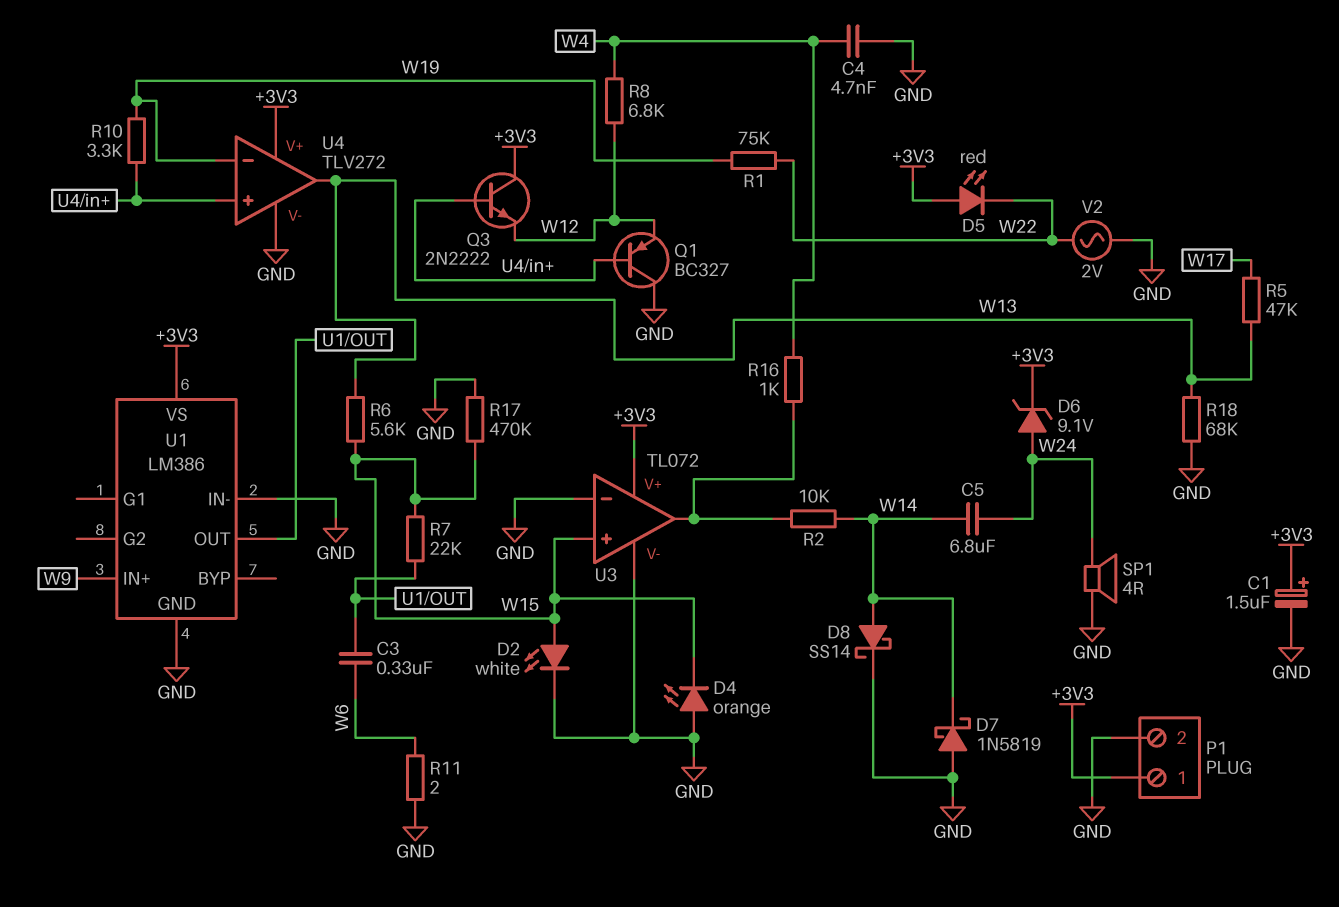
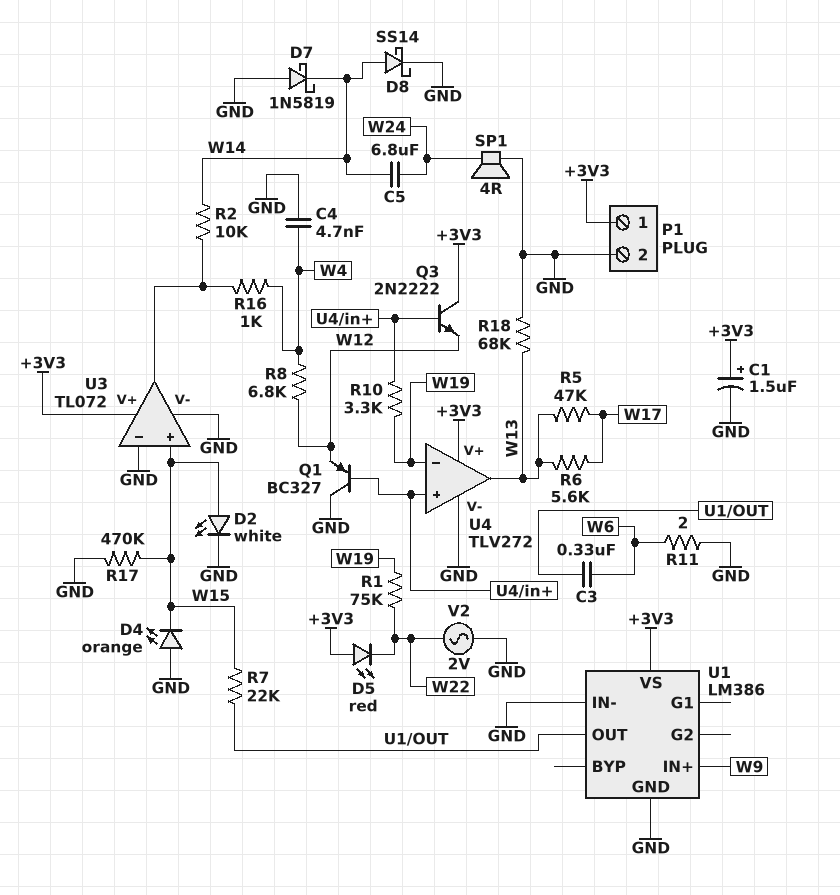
D6: zener 9.1V (A W24, K +3V3) -> none
R6: 5.6k (W13, W15) -> 5.6k (W13, W17)

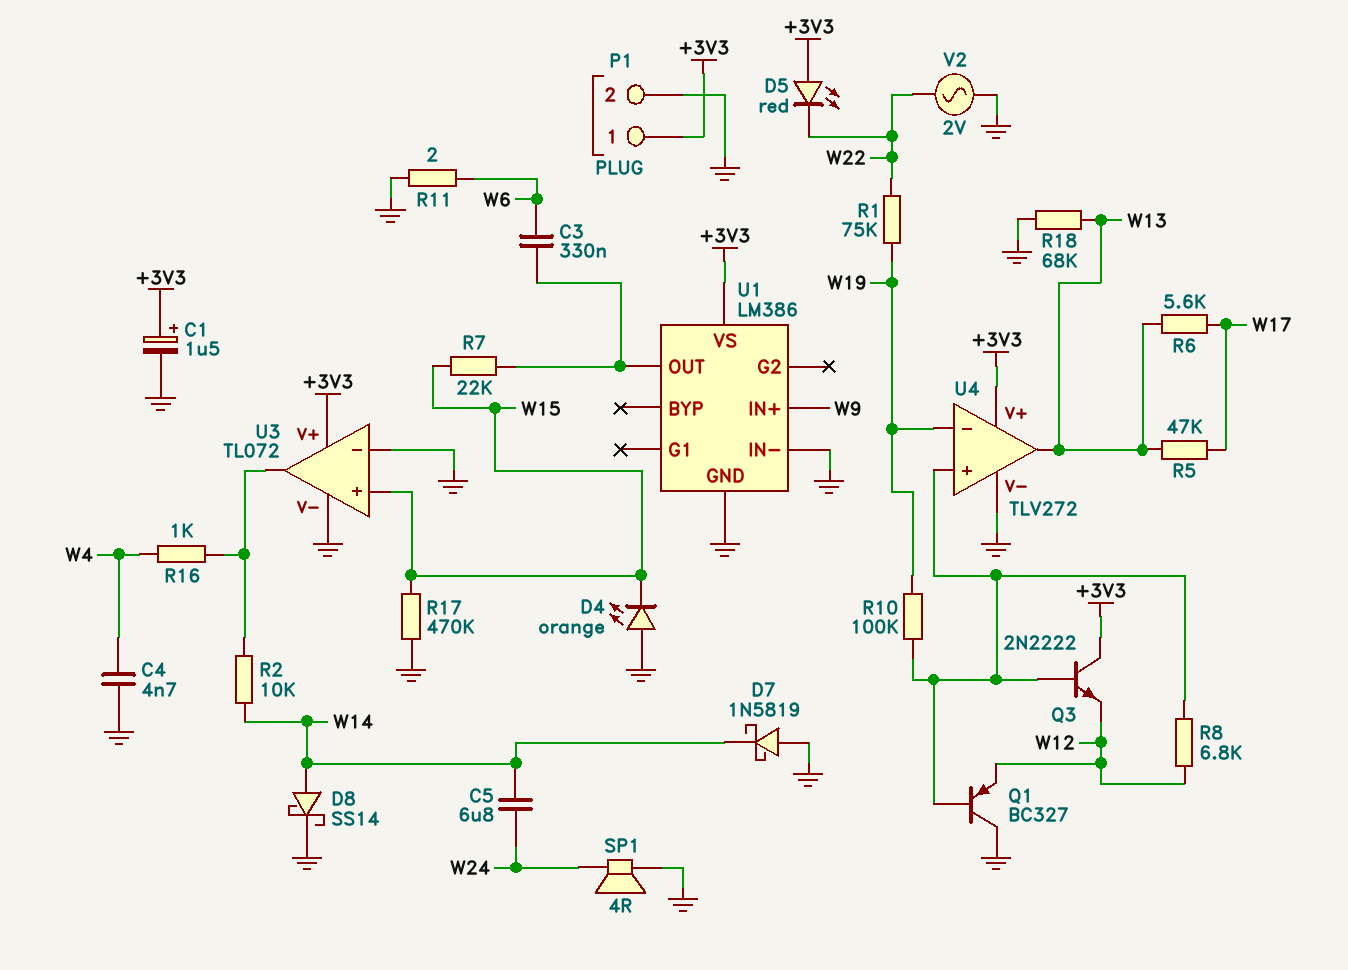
D2: LED white (A W15, K GND) -> none
R8: 6.8k (W4, W12) -> 6.8k (U4/in+, W12)
R10: 3.3k (U4/in+, W19) -> 100k (U4/in+, W19)

